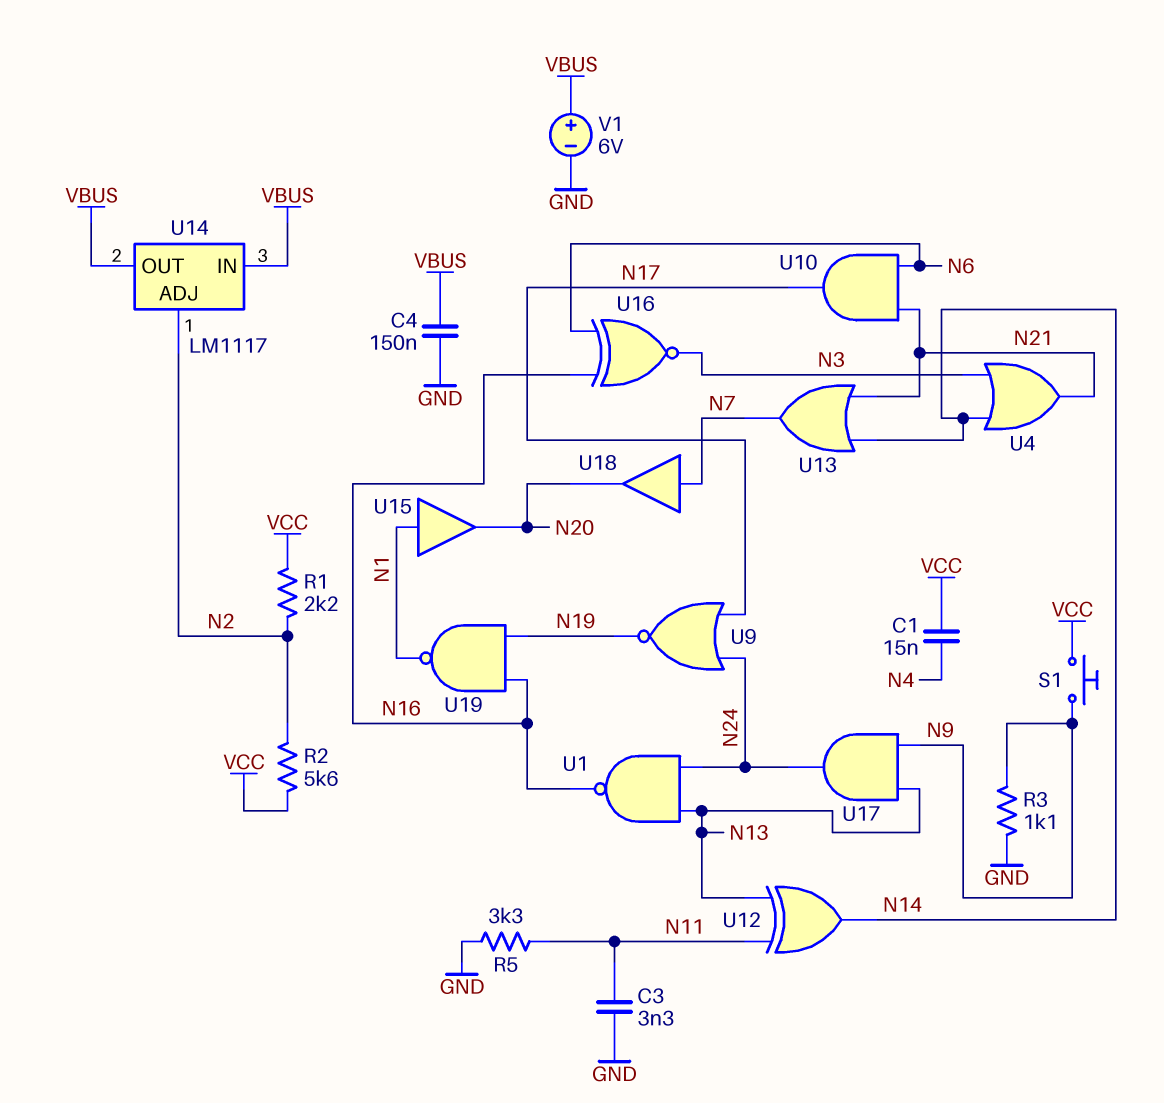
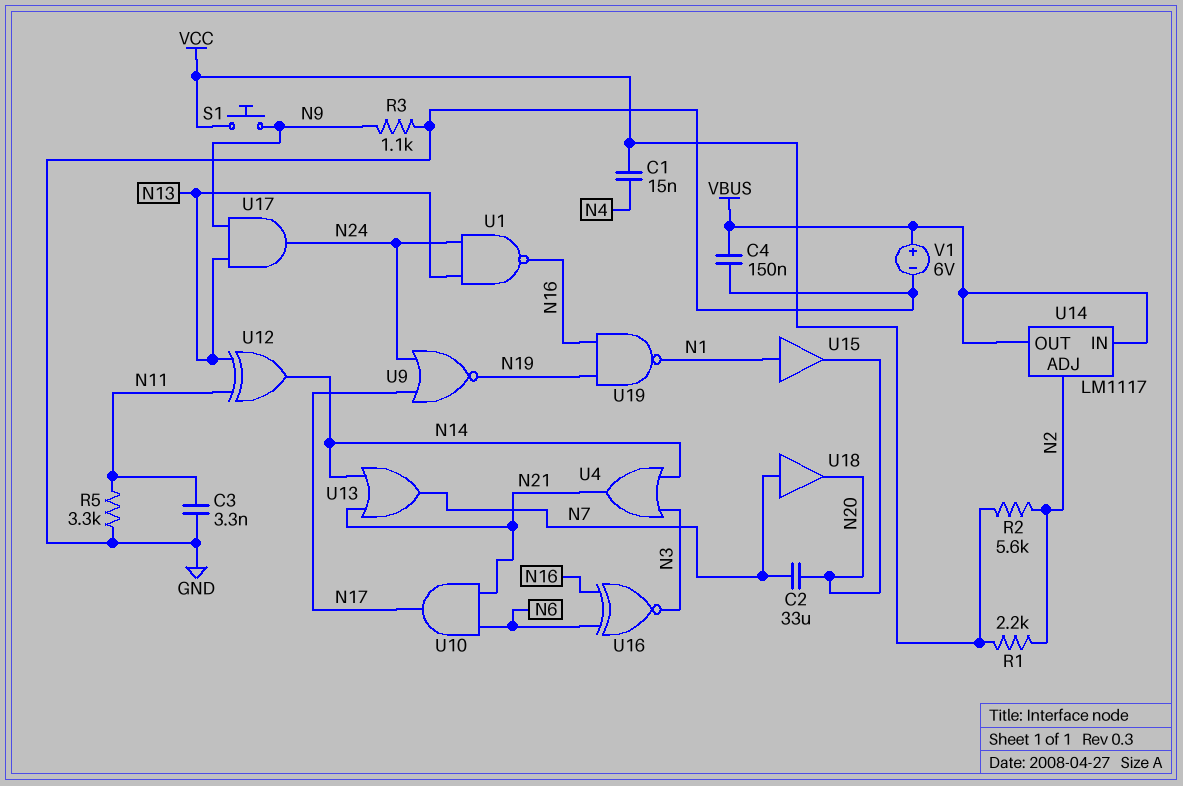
C2: none -> 33uF (N7, N20)

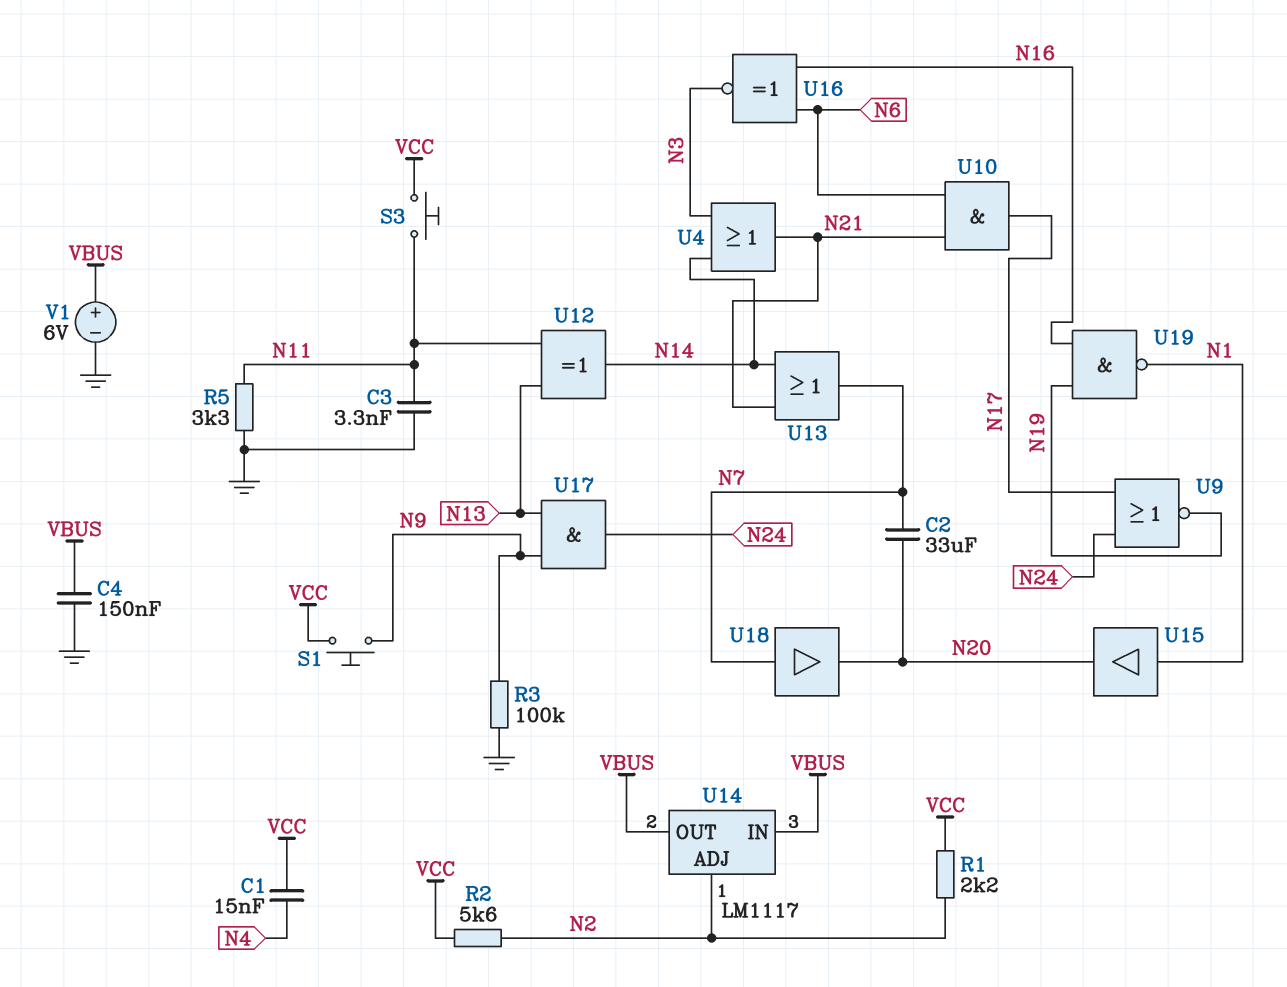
R3: 1.1k (GND, N9) -> 100k (GND, N9)
S3: none -> button (N11, VCC)
U1: NAND (in N13, in N24, out N16) -> none

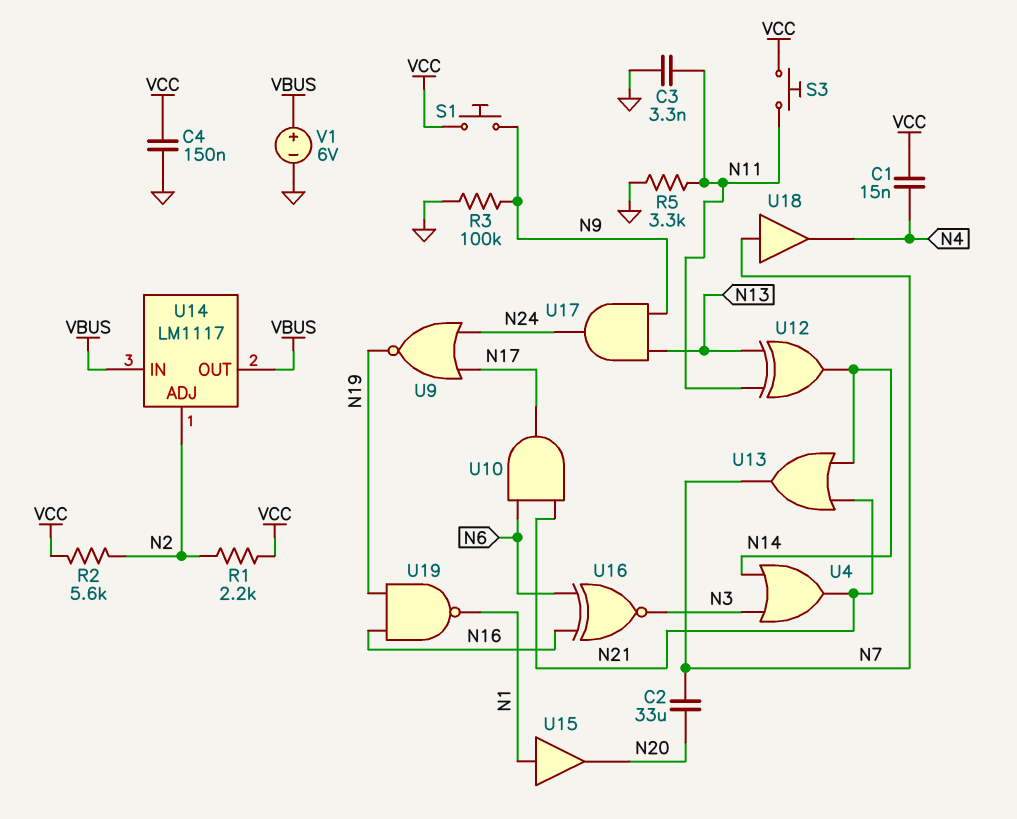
C4: 150nF (GND, VBUS) -> 150nF (GND, VCC)
U18: buffer (in N7, out N20) -> buffer (in N7, out N4)

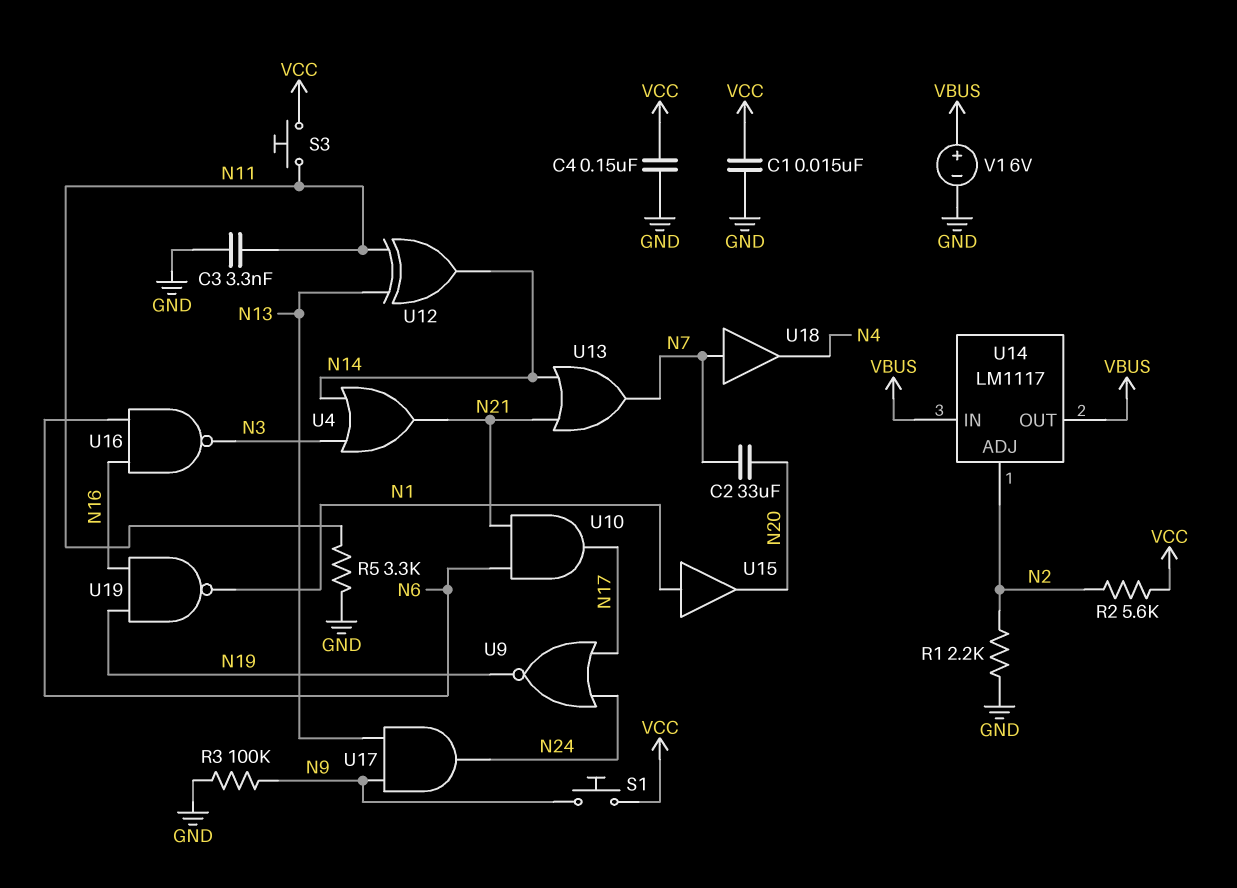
C1: 15nF (N4, VCC) -> 15nF (GND, VCC)
R1: 2.2k (N2, VCC) -> 2.2k (GND, N2)
U16: XNOR (in N6, in N16, out N3) -> NAND (in N6, in N16, out N3)

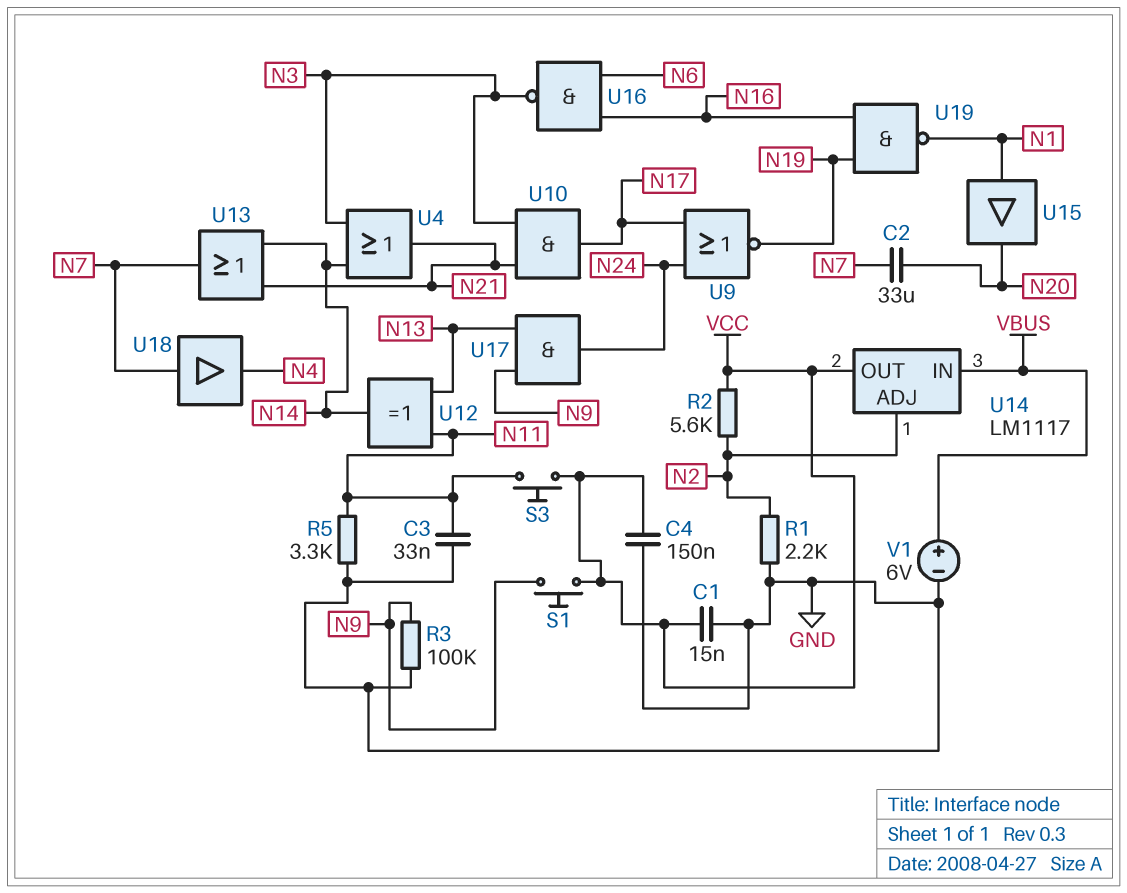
C3: 3.3nF (GND, N11) -> 33nF (GND, N11)
U10: AND (in N6, in N21, out N17) -> AND (in N3, in N21, out N17)
U14 pin OUT: VBUS -> VCC

